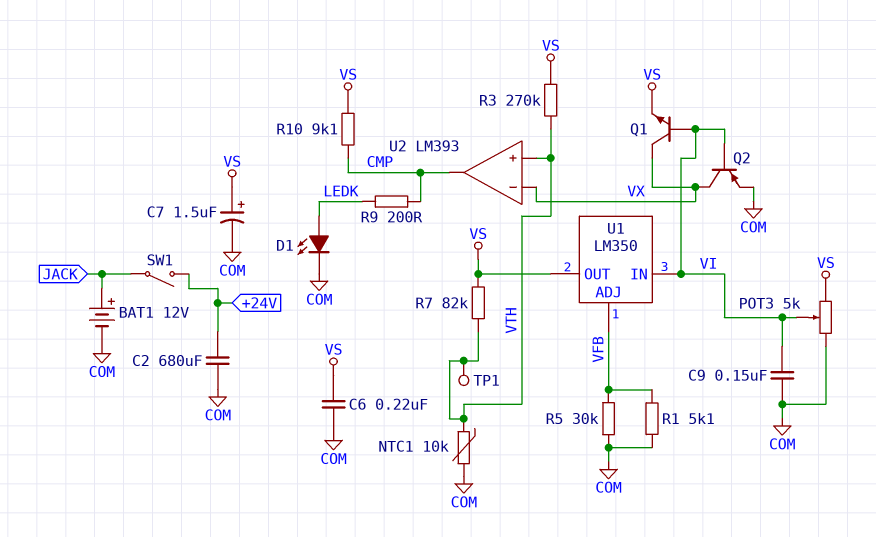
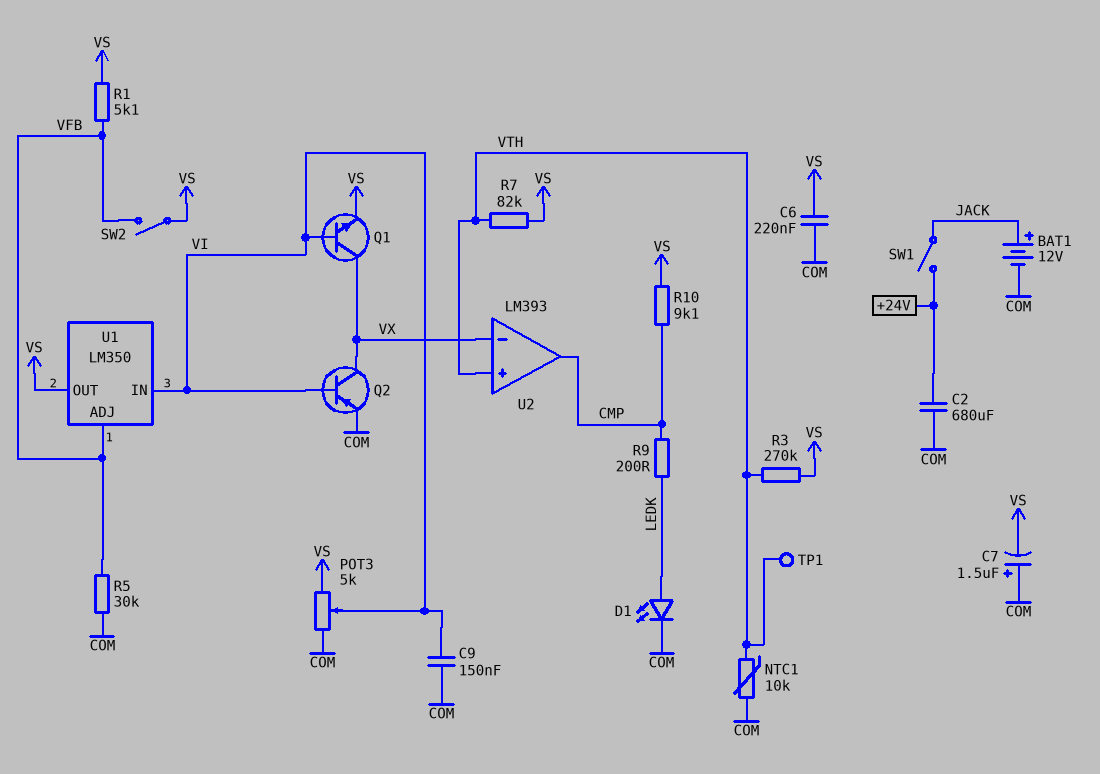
C7: 1.5uF (plus VS, minus COM) -> 1.5uF (plus COM, minus VS)
R1: 5.1k (COM, VFB) -> 5.1k (VFB, VS)
SW2: none -> switch (VFB, VS)

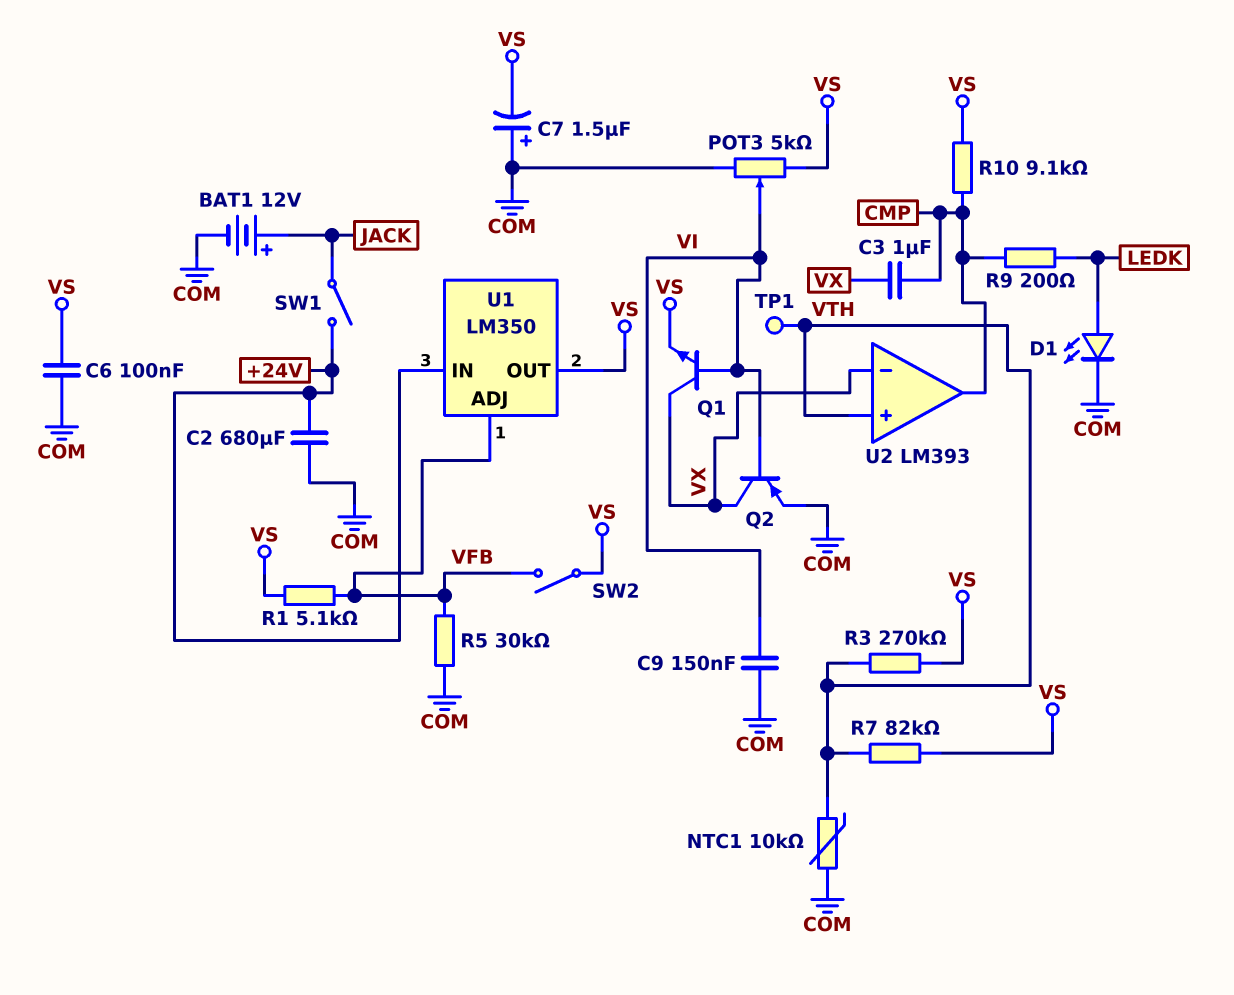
C3: none -> 1uF (CMP, VX)
C6: 220nF (COM, VS) -> 100nF (COM, VS)
U1 pin IN: VI -> +24V

